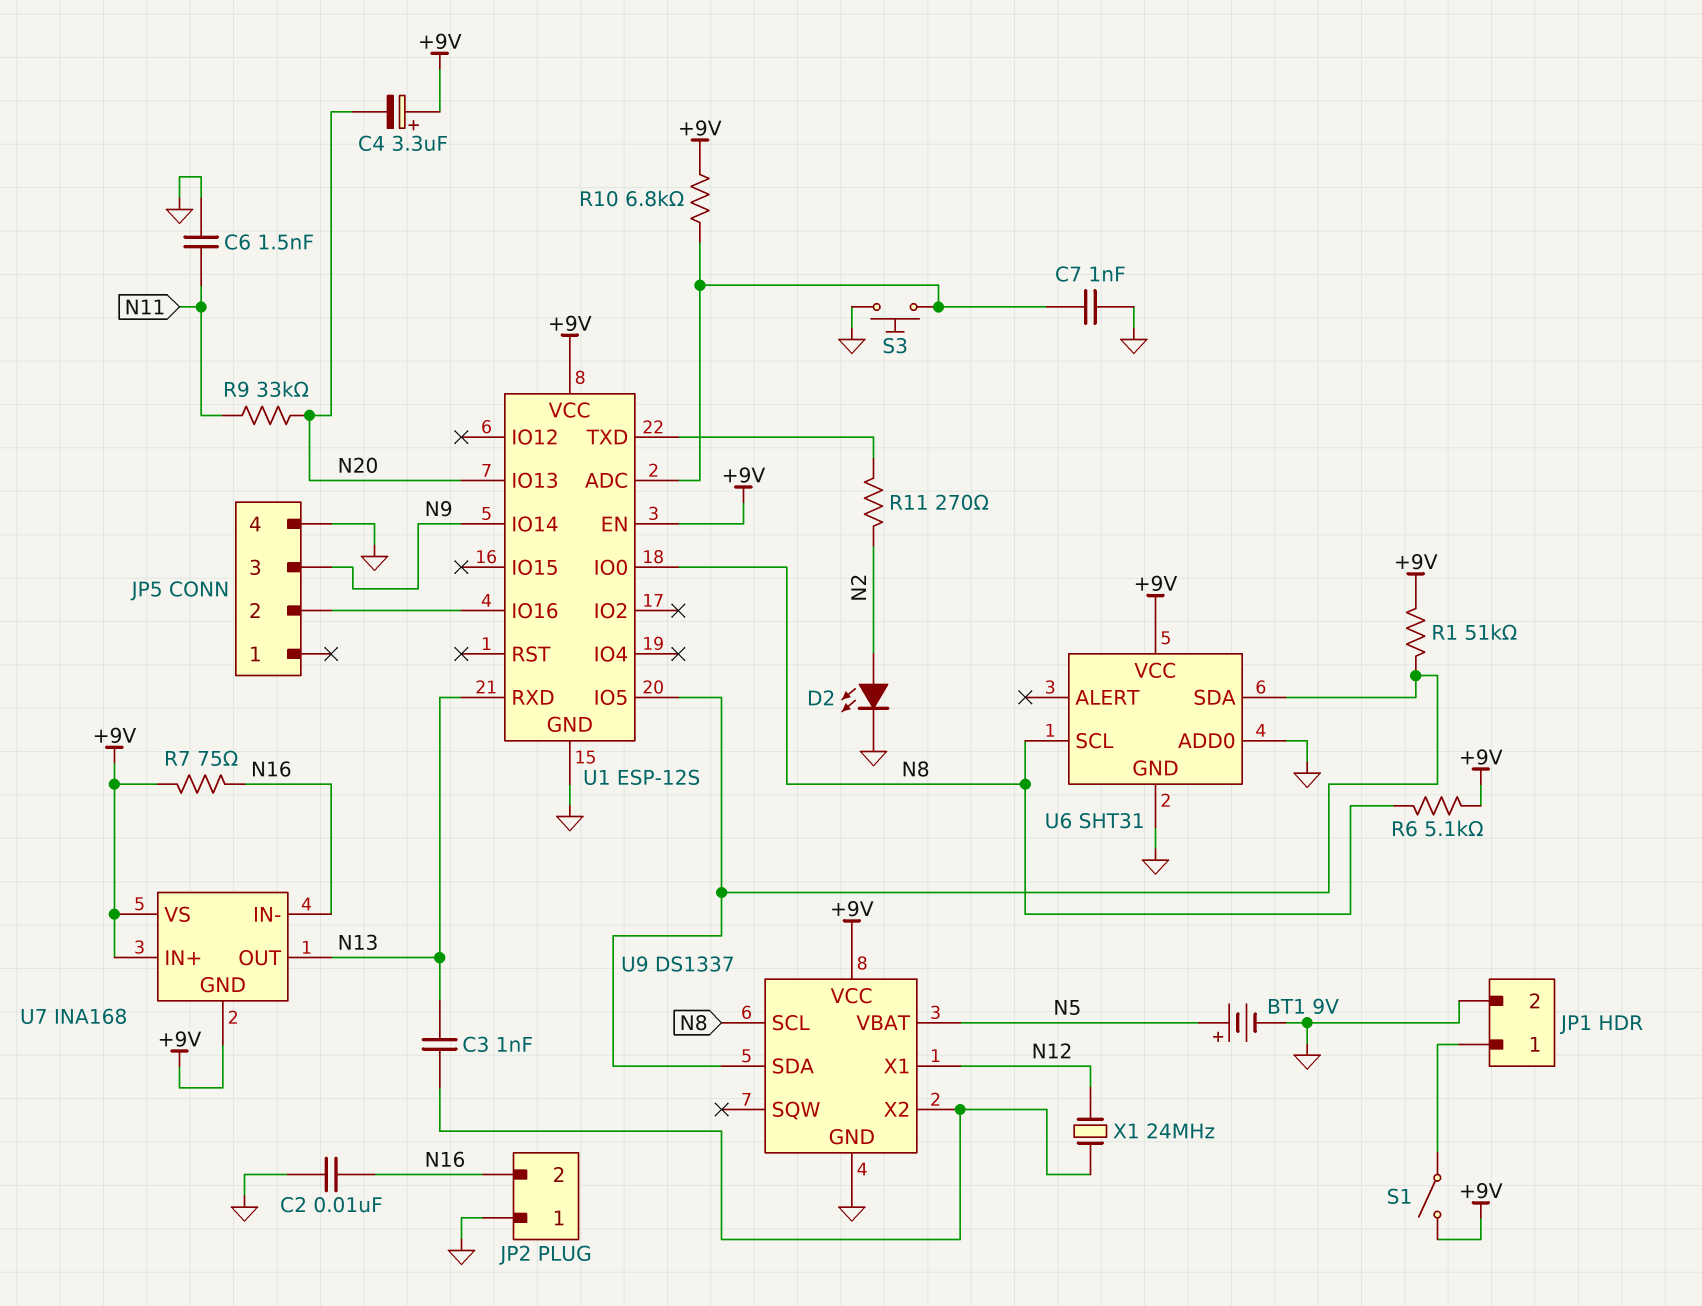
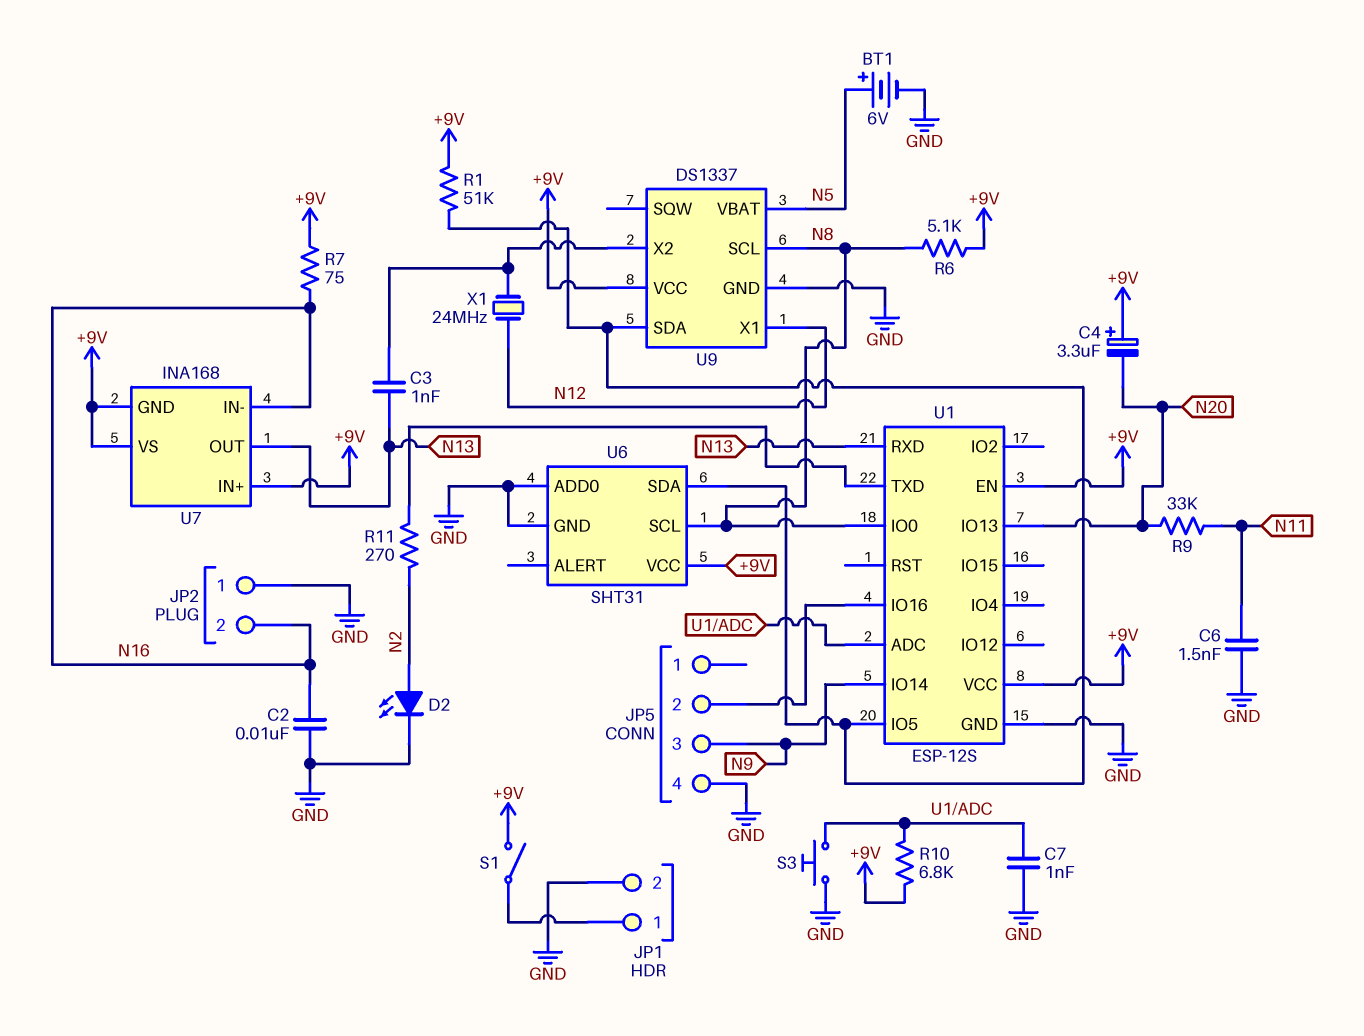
BT1: 9V (plus N5, minus GND) -> 6V (plus N5, minus GND)

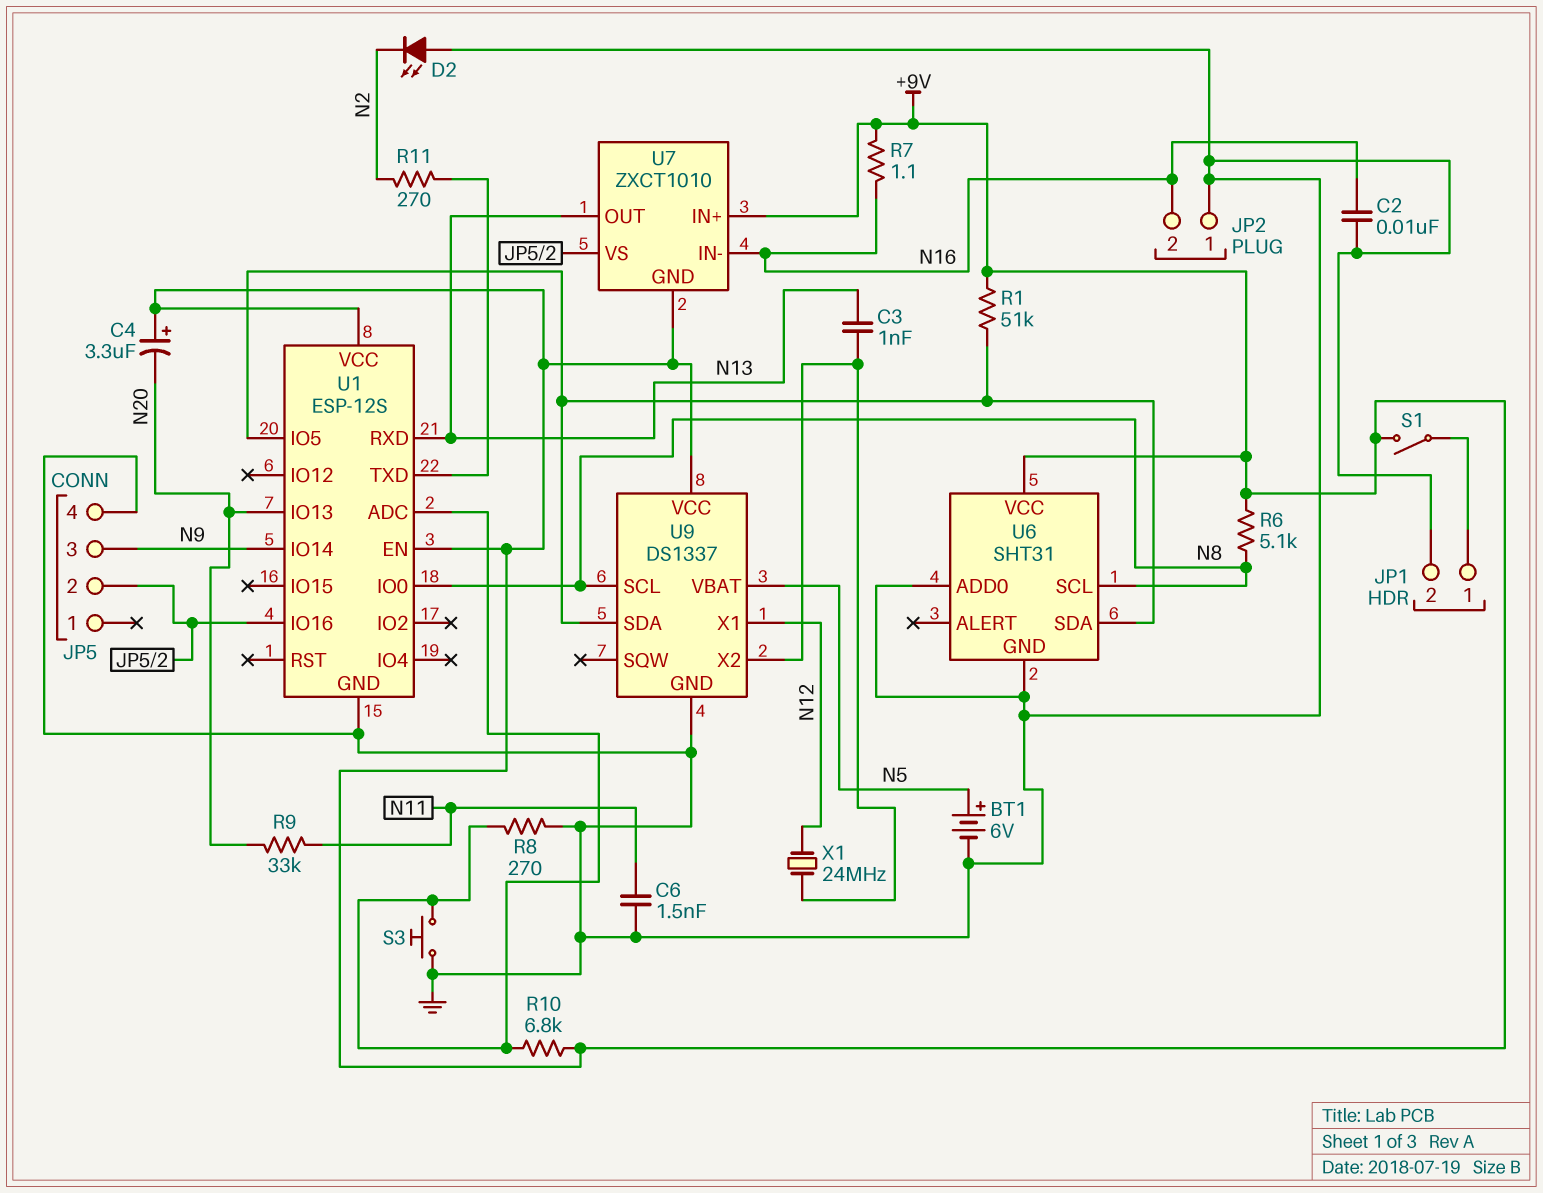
C7: 1nF (GND, U1/ADC) -> none
D2: LED (A N2, K GND) -> LED (A GND, K N2)
R7: 75 (+9V, N16) -> 1.1 (+9V, N16)
R8: none -> 270 (GND, U1/ADC)
U7: INA168 -> ZXCT1010
U7 pin VS: +9V -> JP5/2

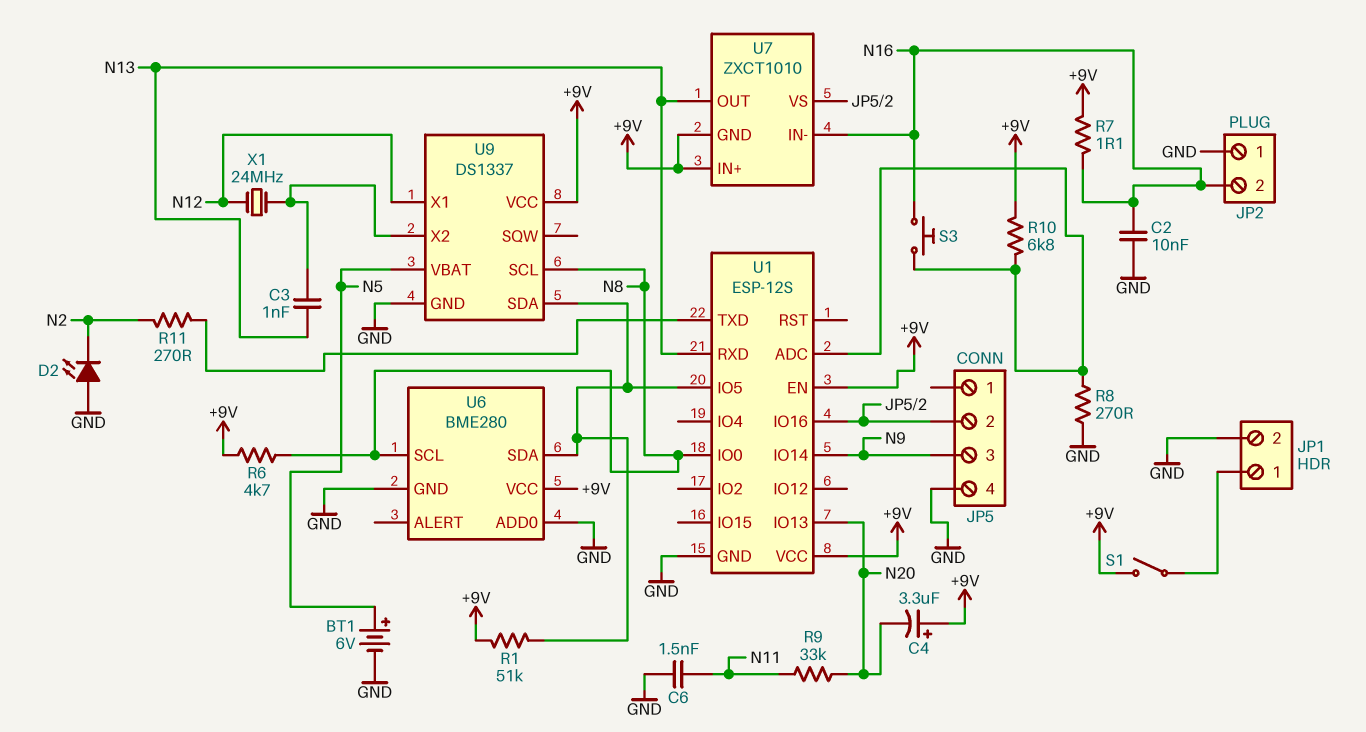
R6: 5.1k (+9V, N8) -> 4.7k (+9V, N8)
S3: button (GND, U1/ADC) -> button (N16, U1/ADC)
U6: SHT31 -> BME280

